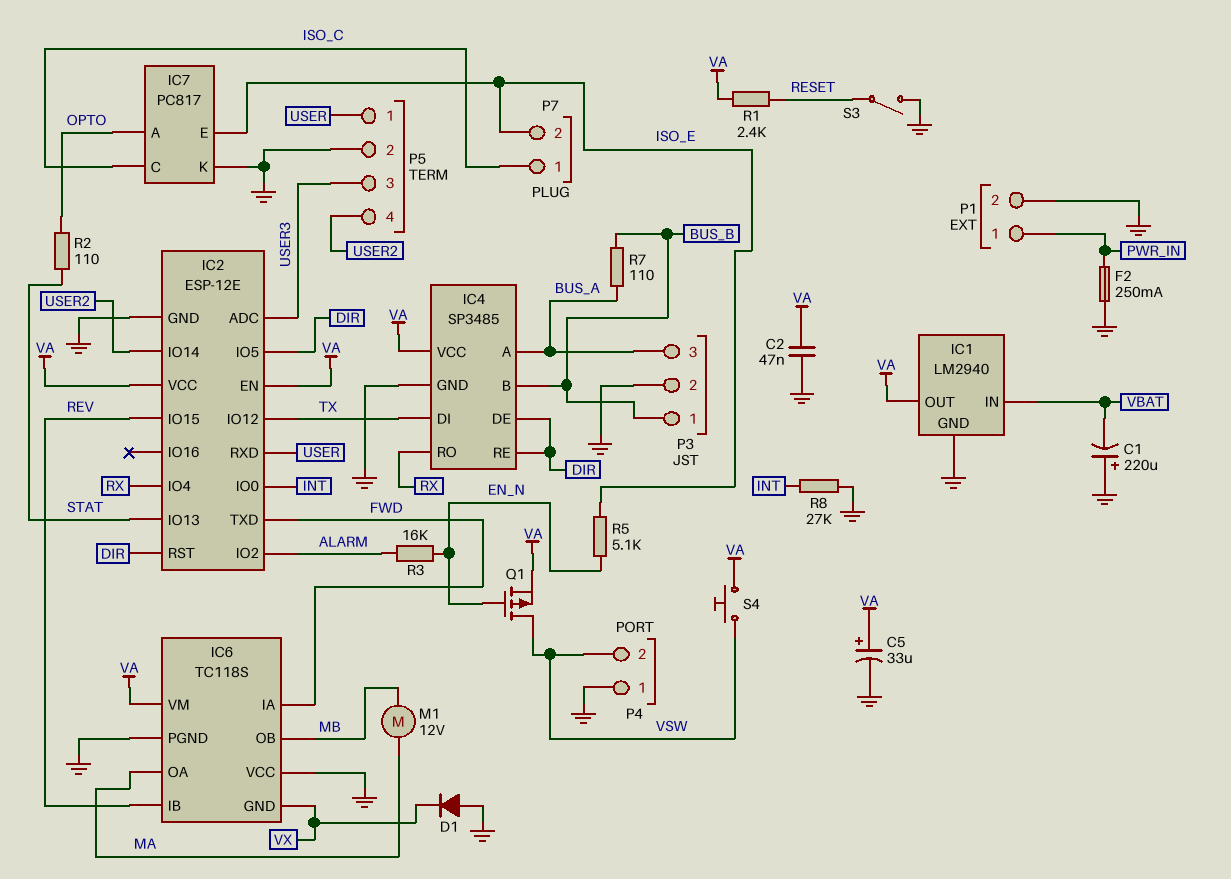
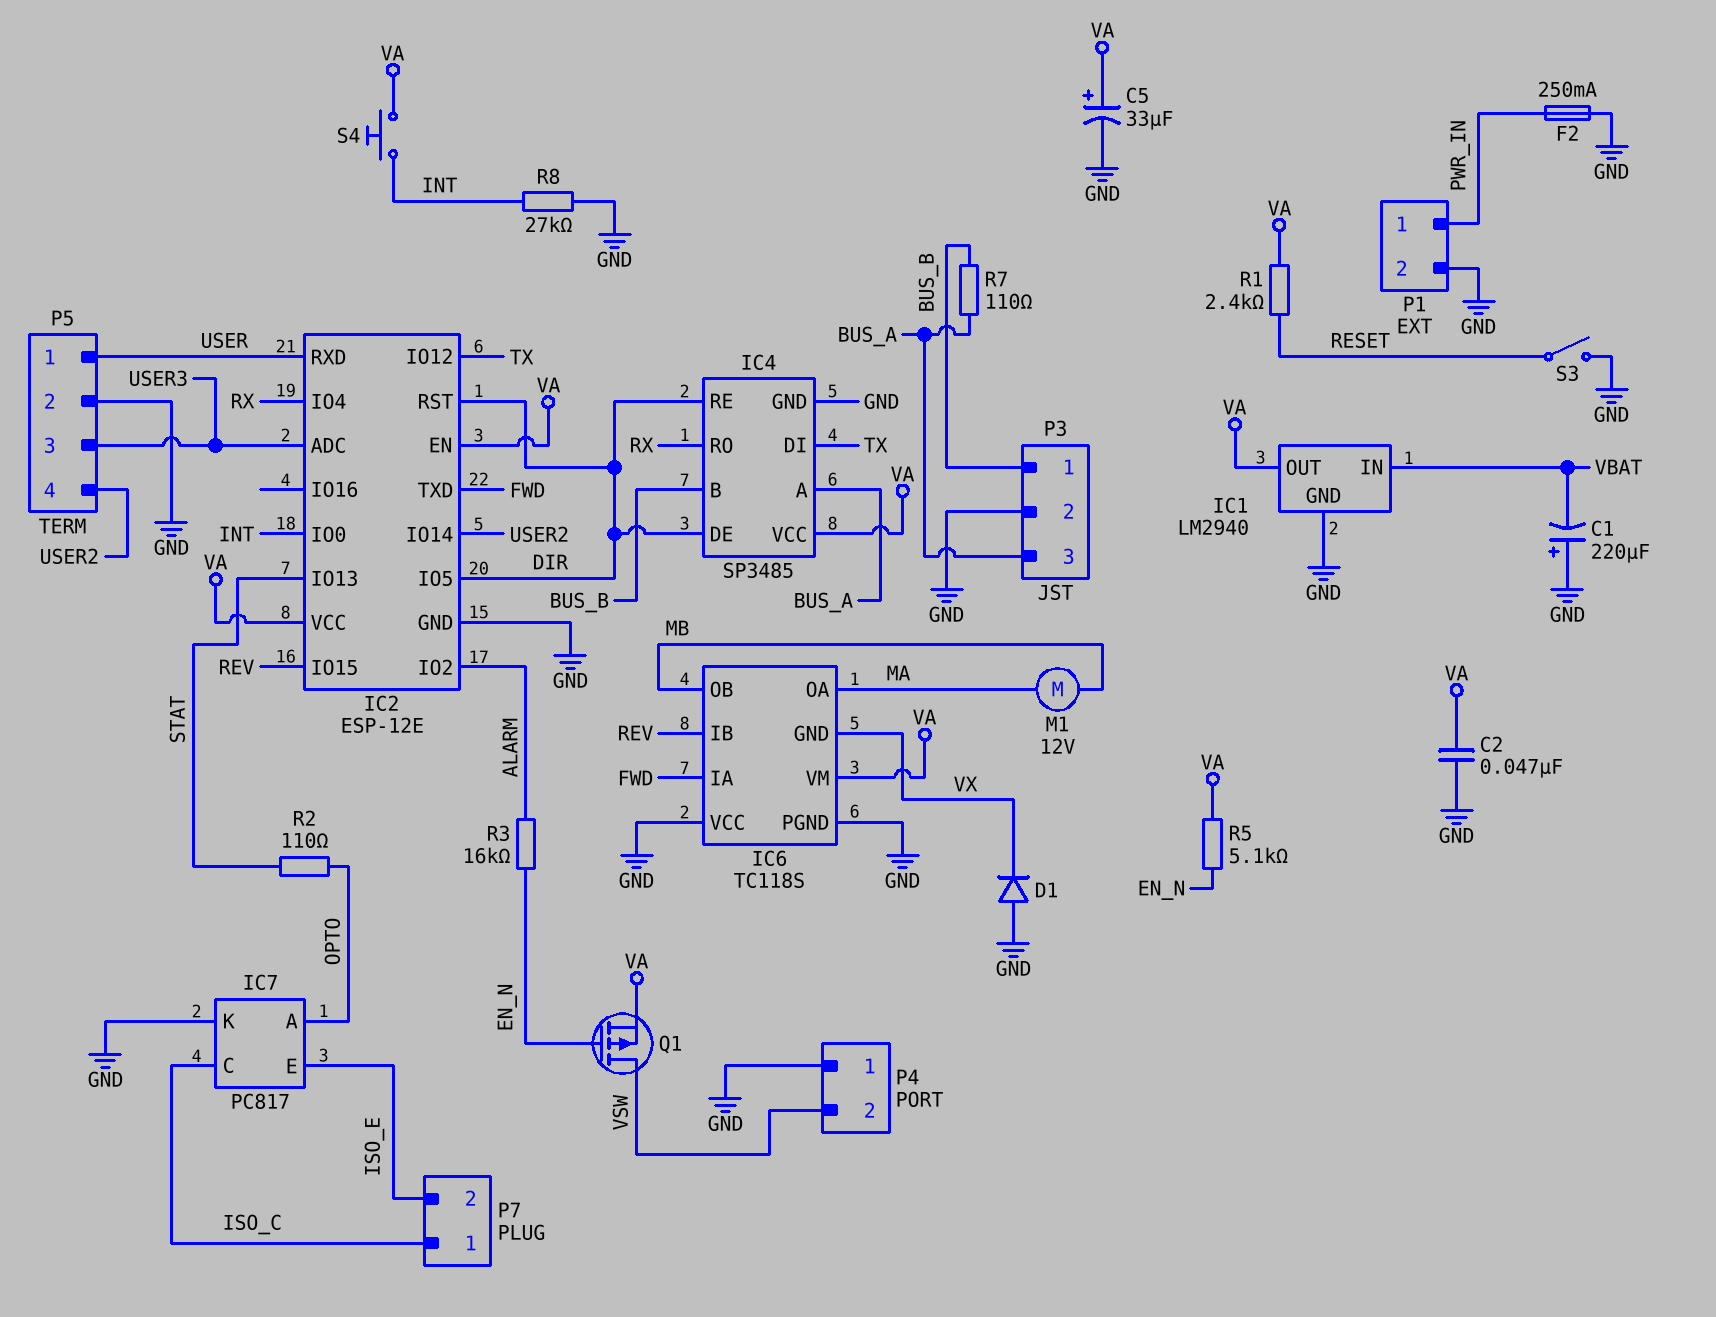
R5: 5.1k (EN_N, ISO_E) -> 5.1k (EN_N, VA)
S4: button (VA, VSW) -> button (INT, VA)

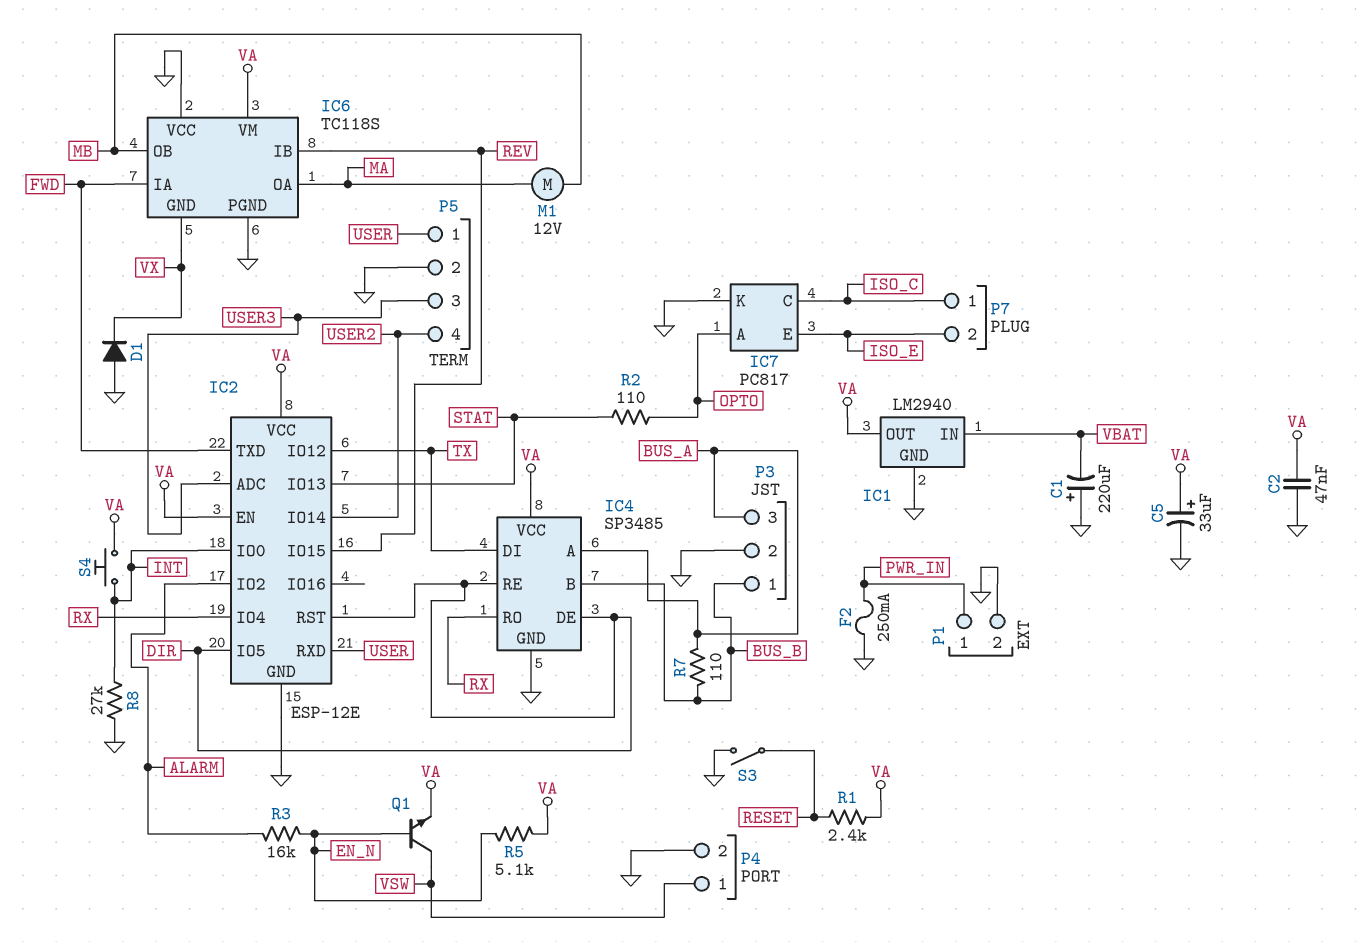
P4 pin 1: GND -> VSW
P4 pin 2: VSW -> GND
Q1: PMOS (G EN_N, D VSW, S VA) -> NPN (B EN_N, C VSW, E VA)

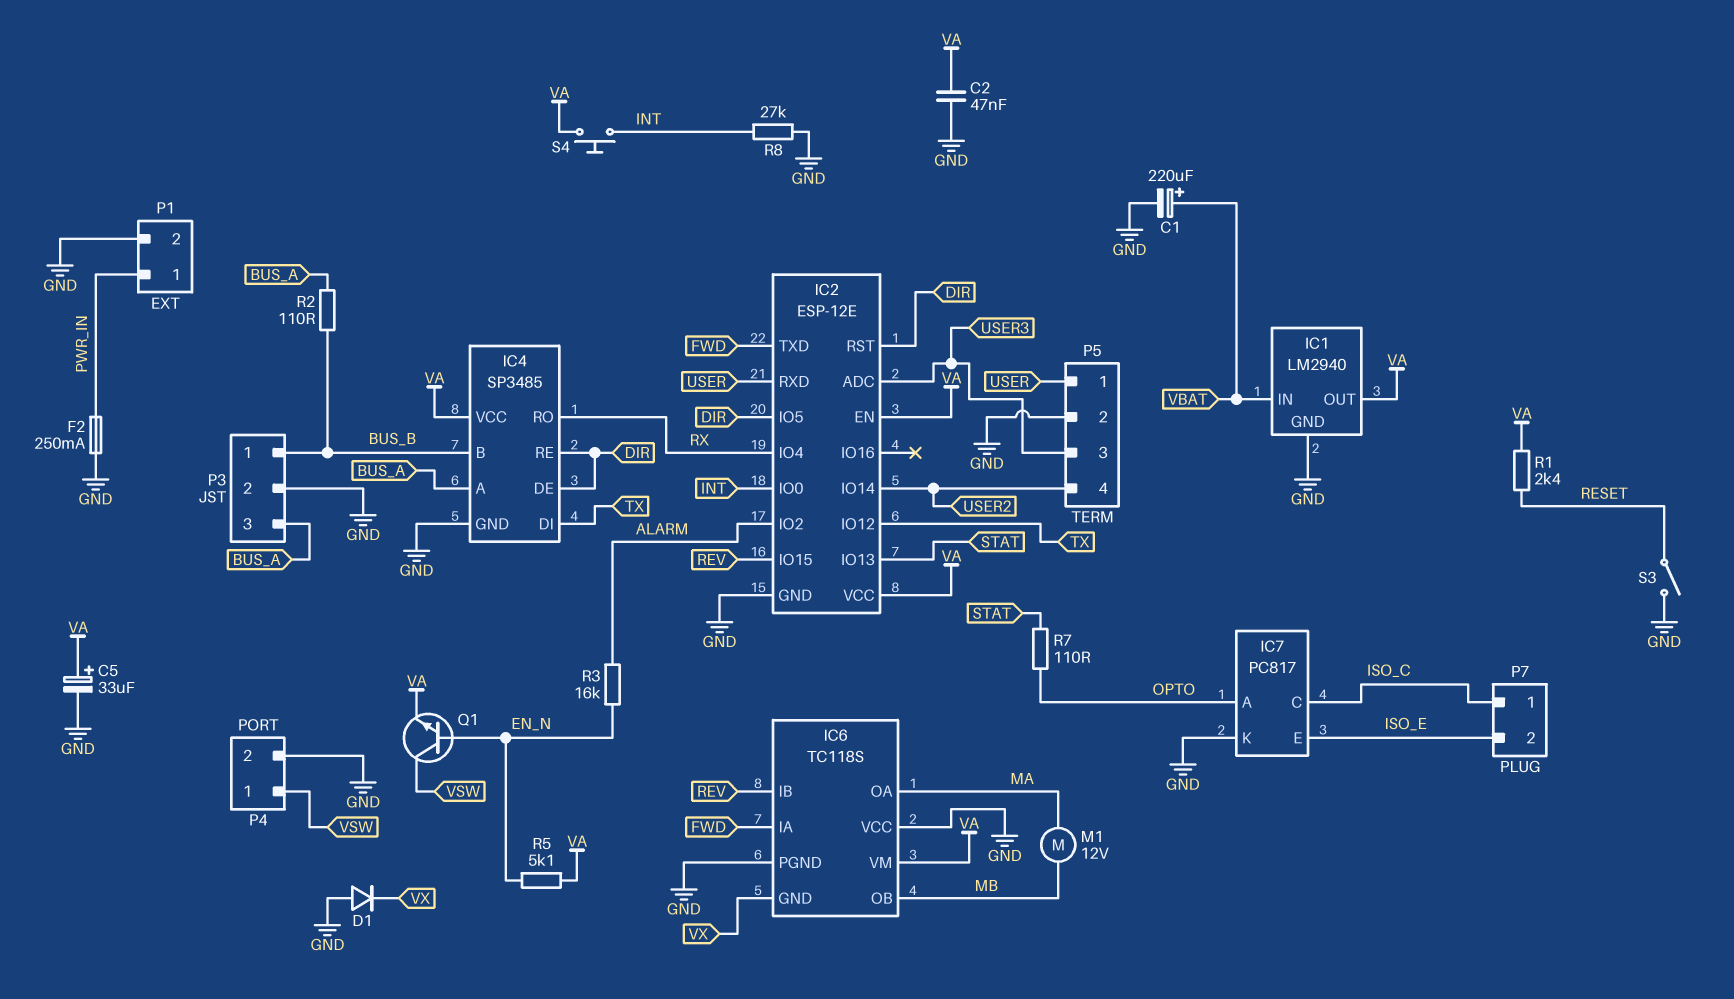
C1: 220uF (plus GND, minus VBAT) -> 220uF (plus VBAT, minus GND)
R2: 110 (OPTO, STAT) -> 110 (BUS_A, BUS_B)
R7: 110 (BUS_A, BUS_B) -> 110 (OPTO, STAT)

